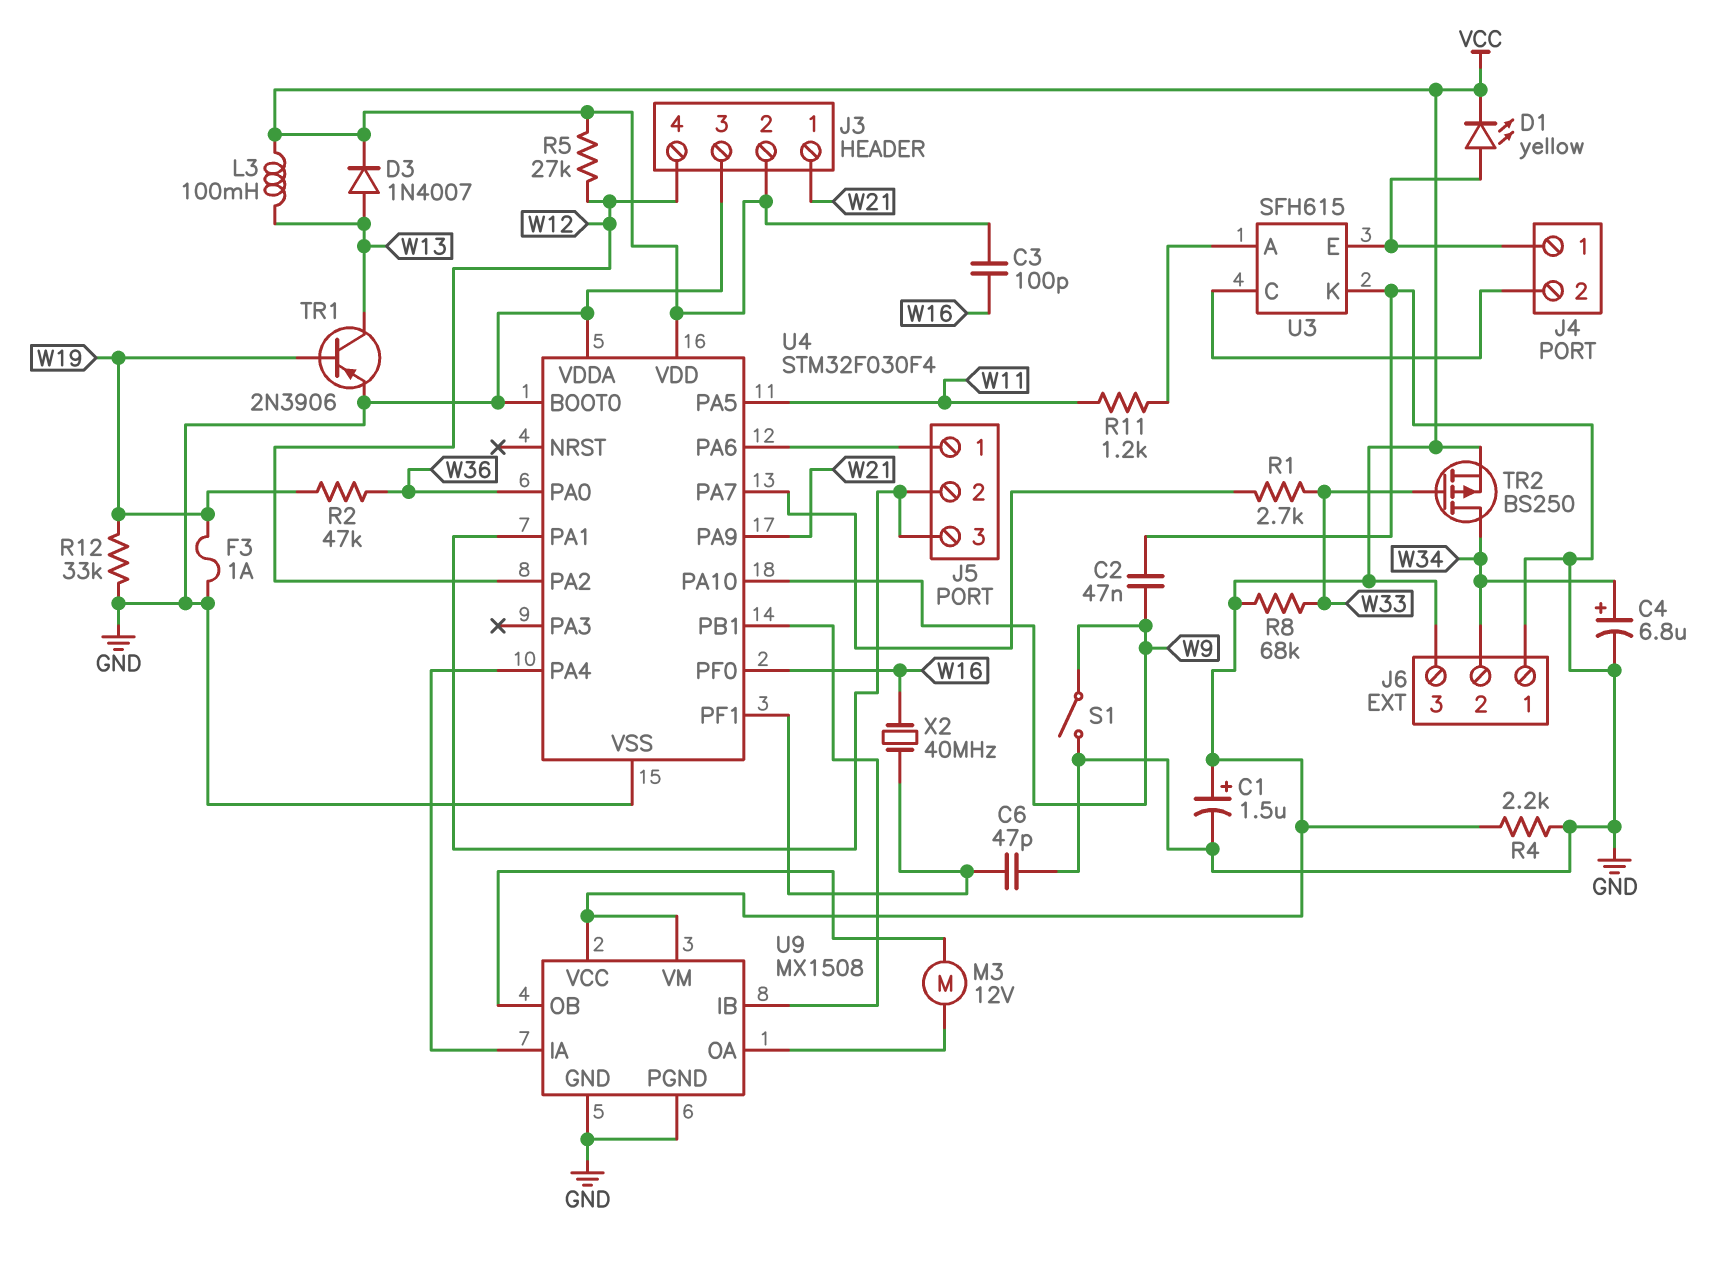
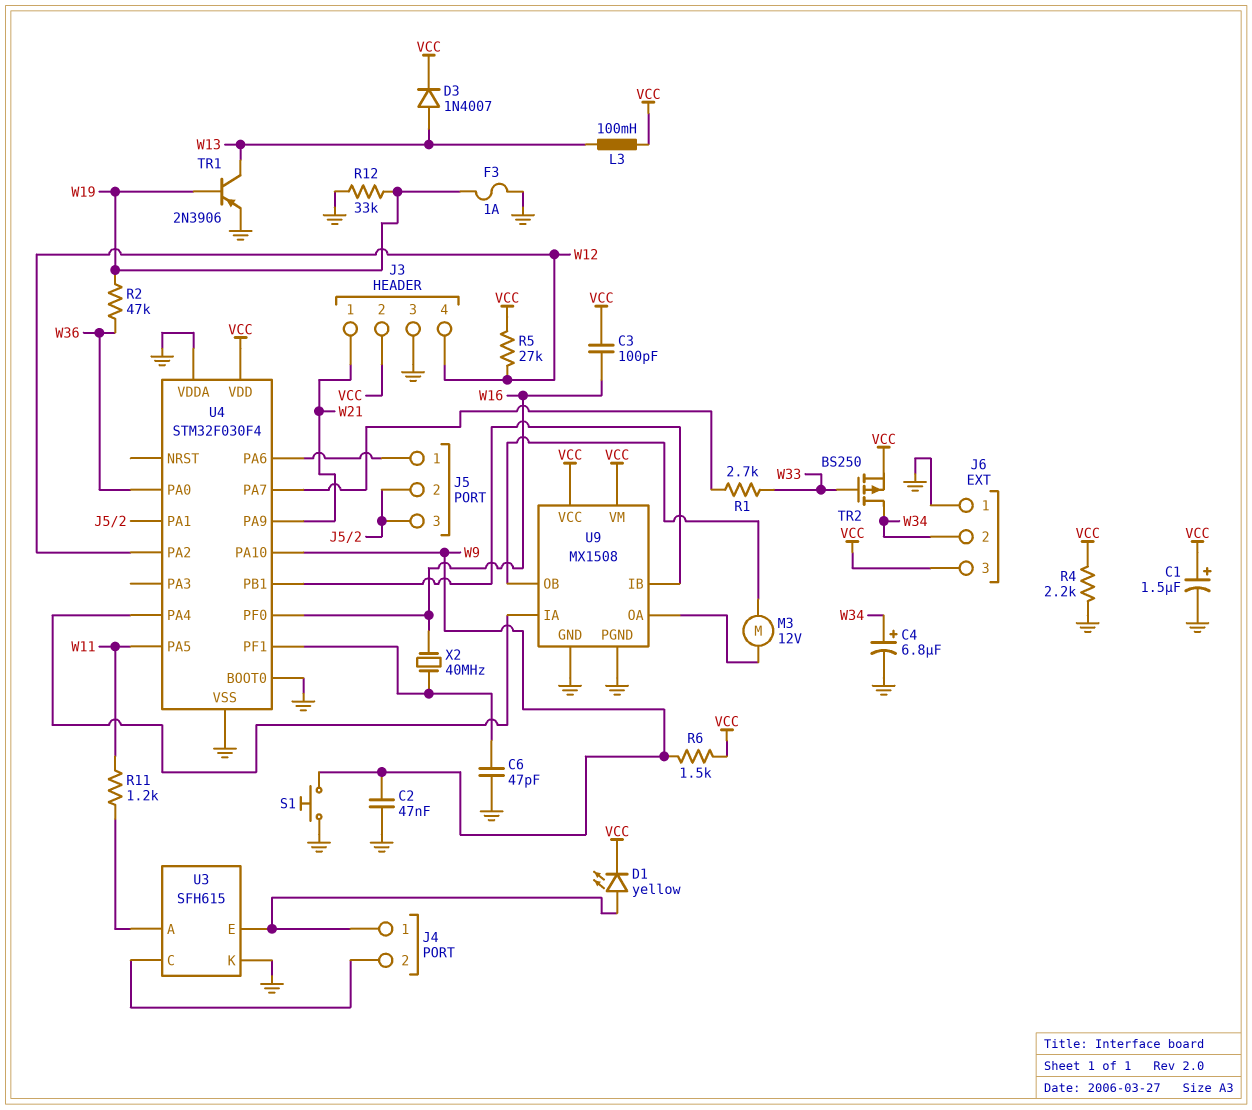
R6: none -> 1.5k (VCC, W9)
R8: 68k (VCC, W33) -> none
S1: switch (GND, W9) -> button (GND, W9)

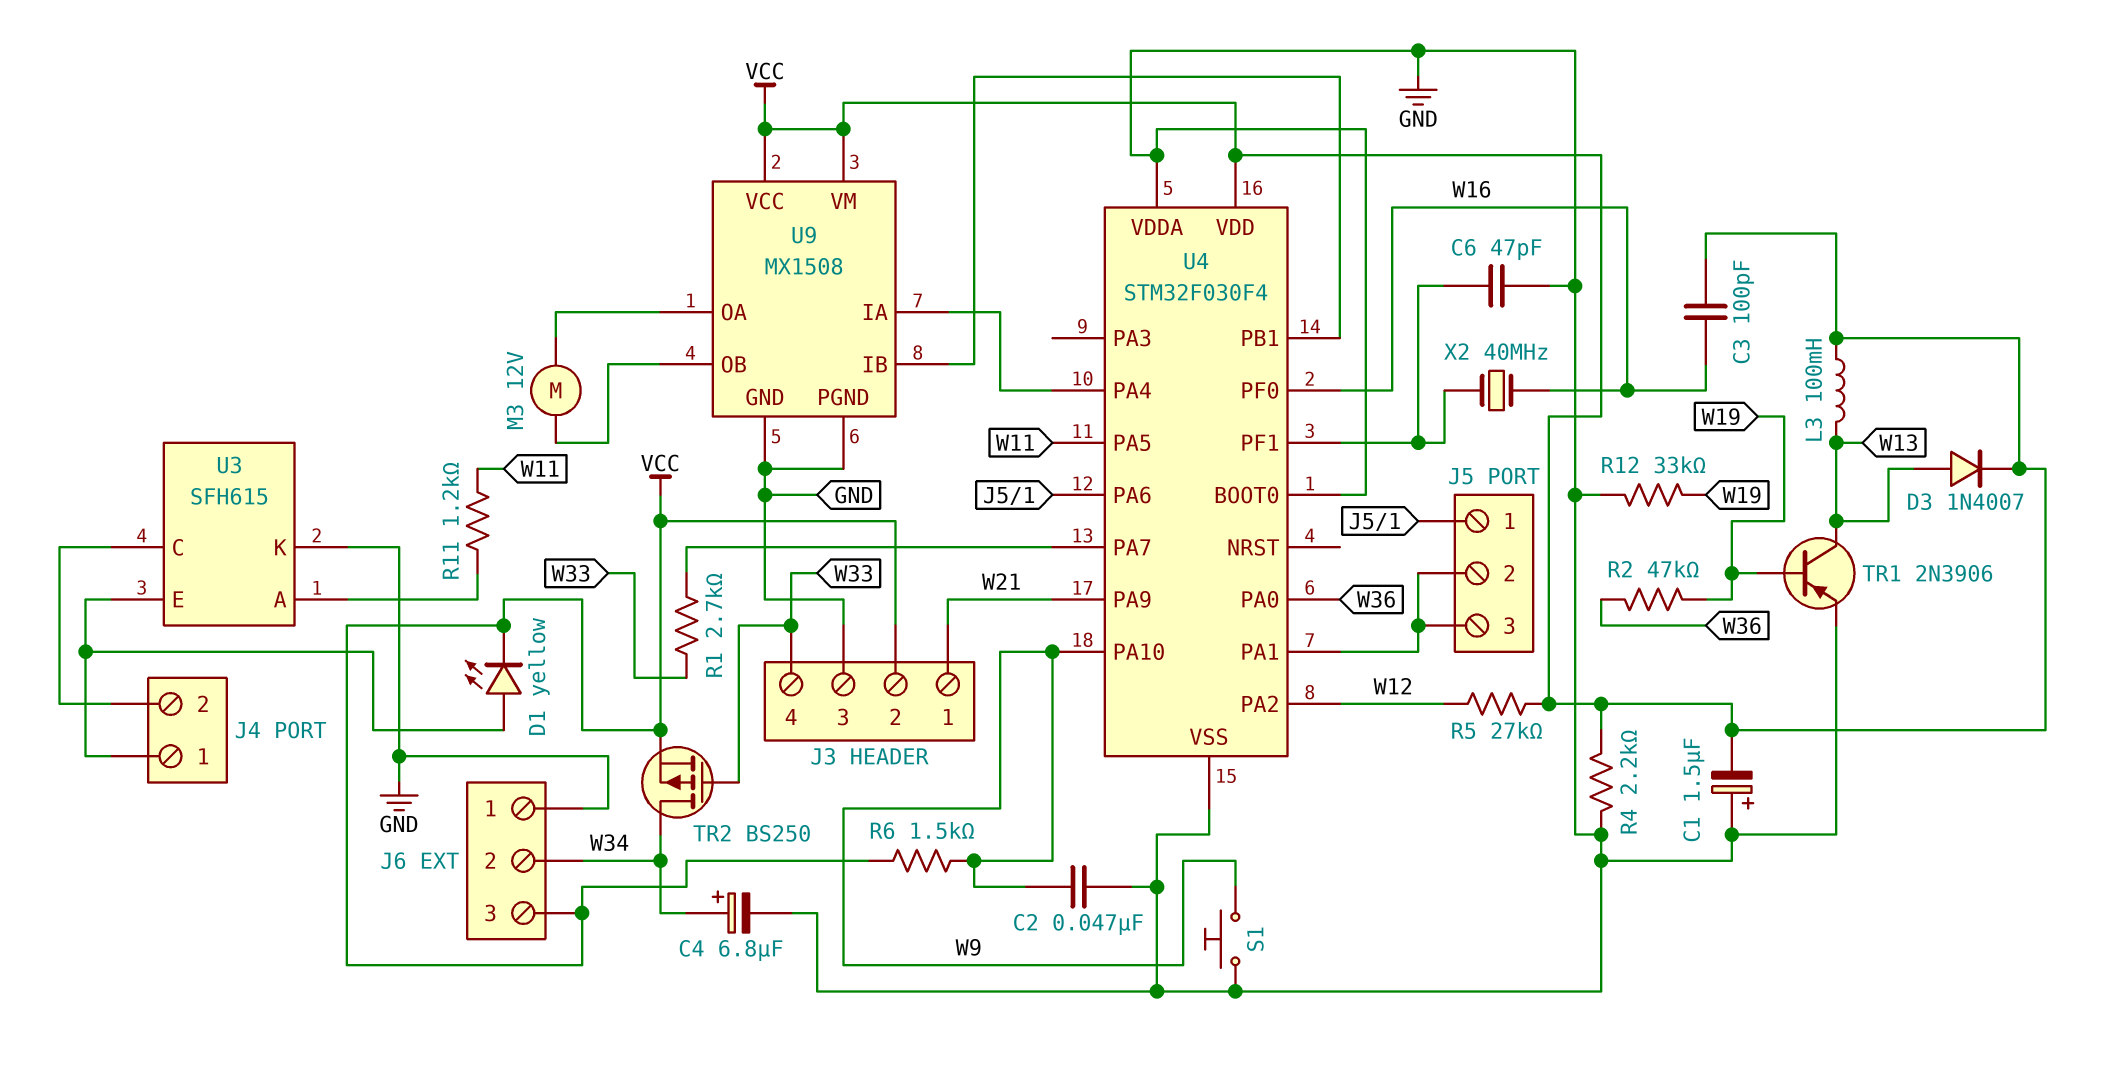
C1: 1.5uF (plus VCC, minus GND) -> 1.5uF (plus GND, minus VCC)
F3: 1A (GND, W19) -> none
J3 pin 4: W12 -> W33

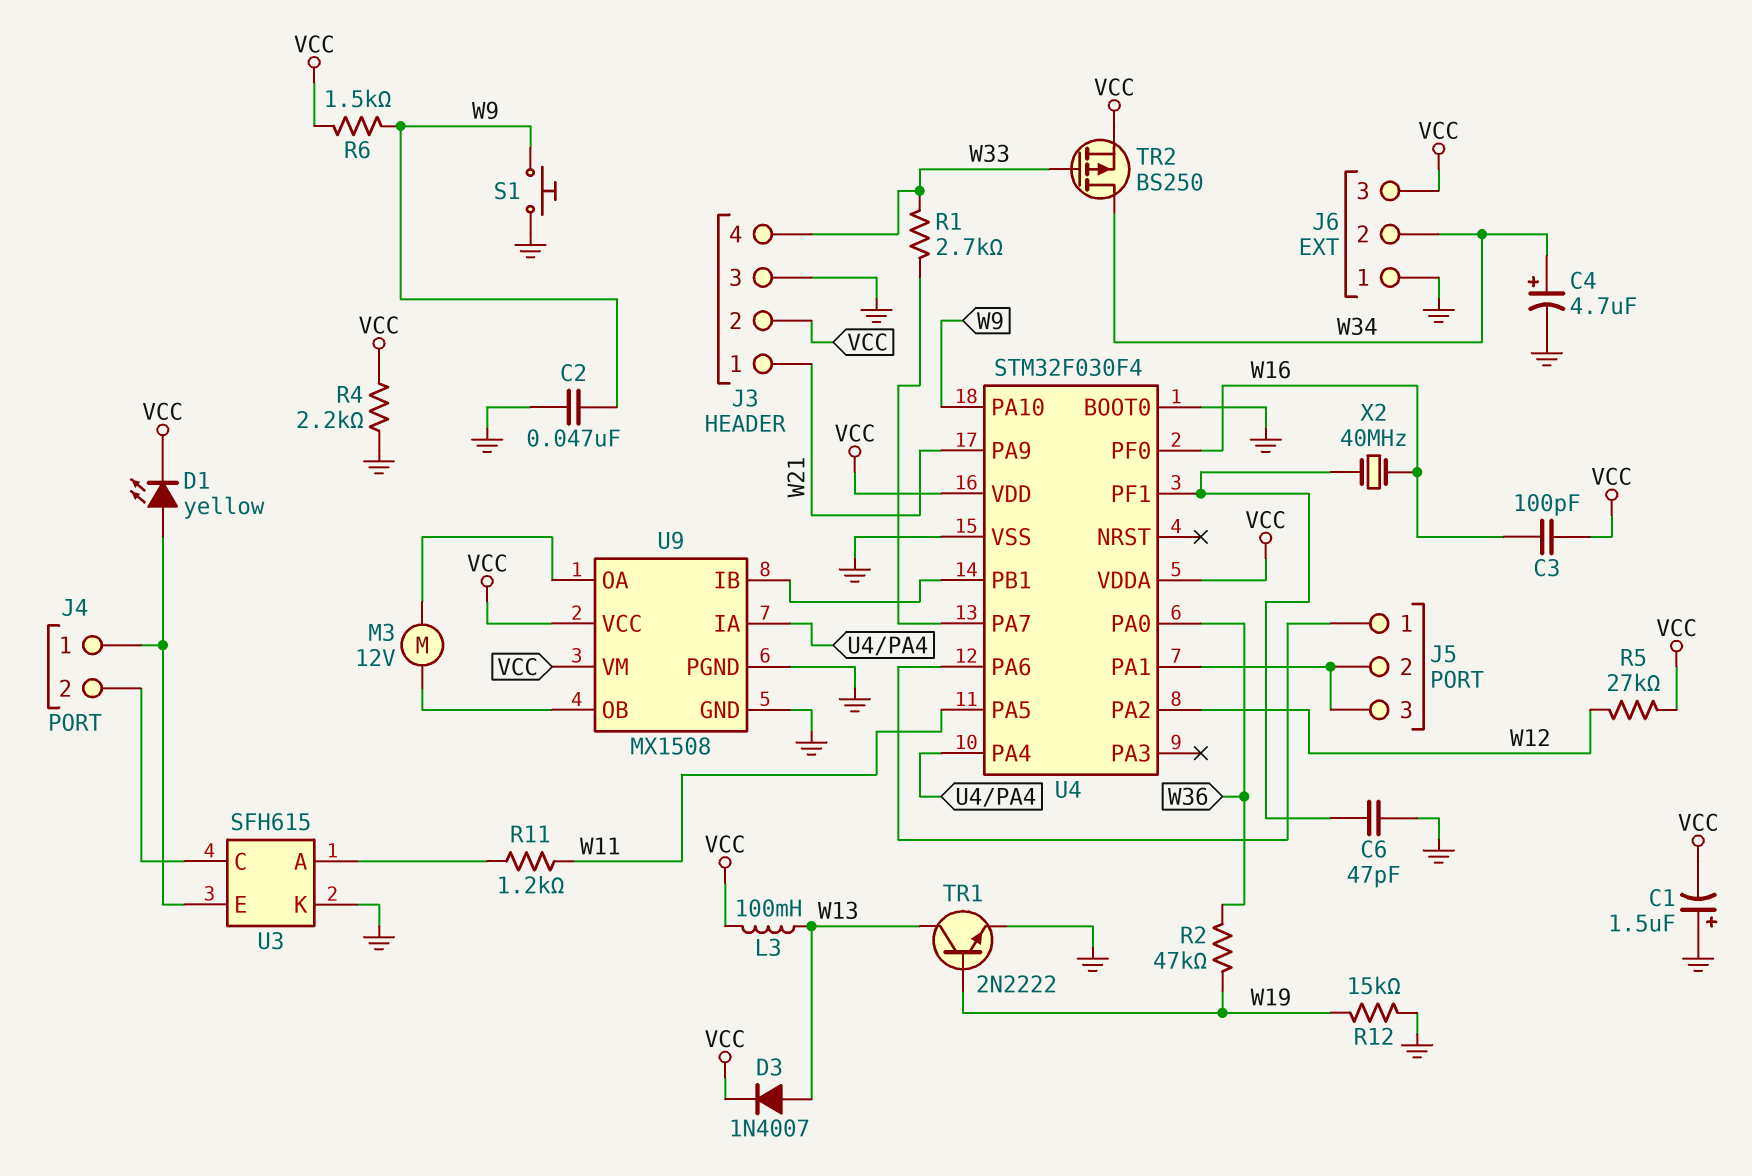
C4: 6.8uF (plus W34, minus GND) -> 4.7uF (plus W34, minus GND)
R12: 33k (GND, W19) -> 15k (GND, W19)
TR1: PNP 2N3906 (B W19, C W13, E GND) -> NPN 2N2222 (B W19, C W13, E GND)
U4 pin VDDA: GND -> VCC

